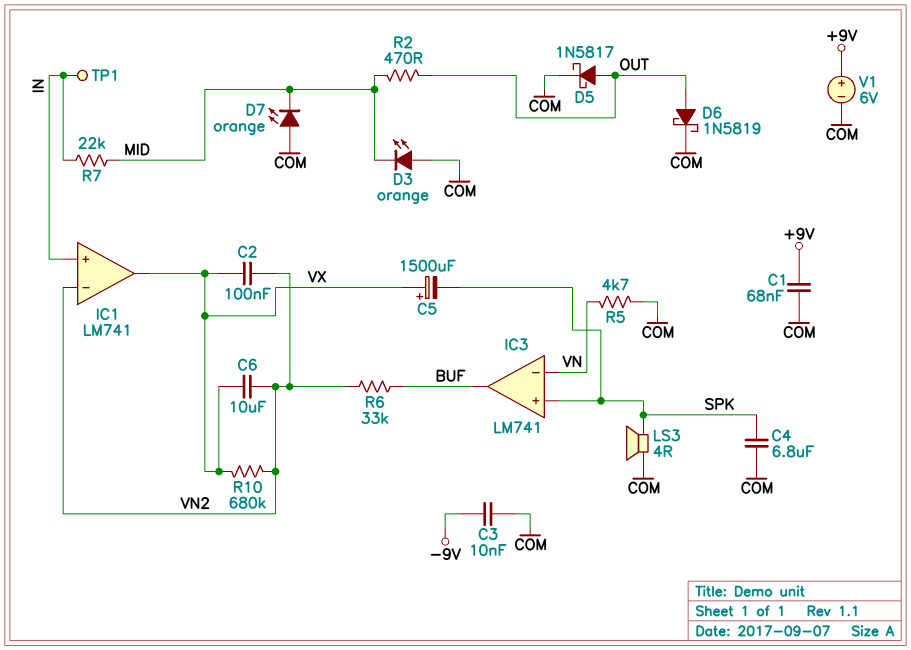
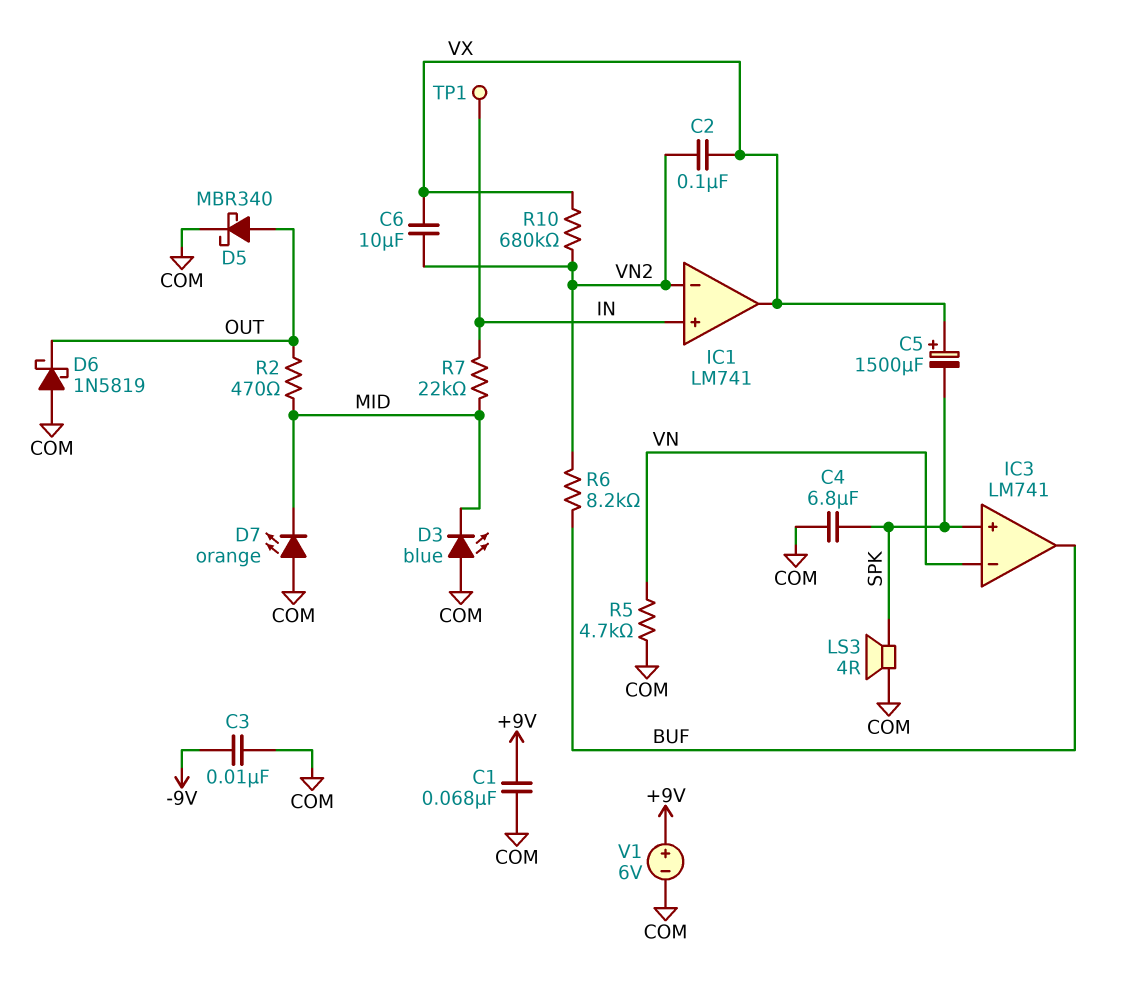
D3: LED orange (A COM, K MID) -> LED blue (A COM, K MID)
D5: schottky 1N5817 (A OUT, K COM) -> schottky MBR340 (A OUT, K COM)
D6: schottky 1N5819 (A OUT, K COM) -> schottky 1N5819 (A COM, K OUT)
R6: 33k (BUF, VN2) -> 8.2k (BUF, VN2)

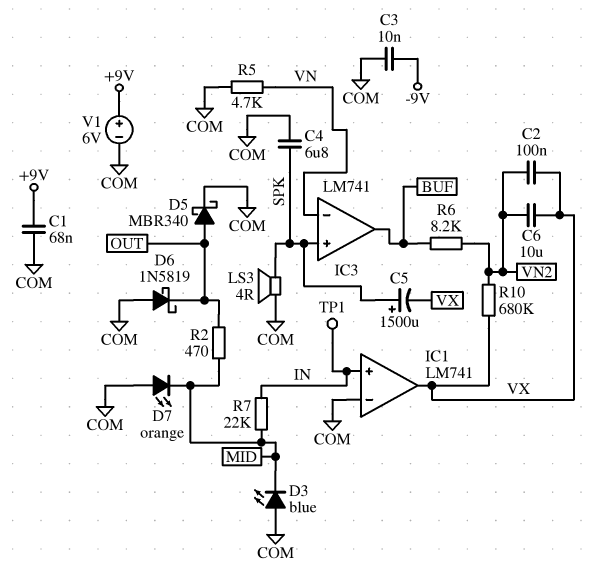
C5: 1500uF (plus VX, minus SPK) -> 1500uF (plus SPK, minus VX)
IC1 pin in-: VN2 -> COM

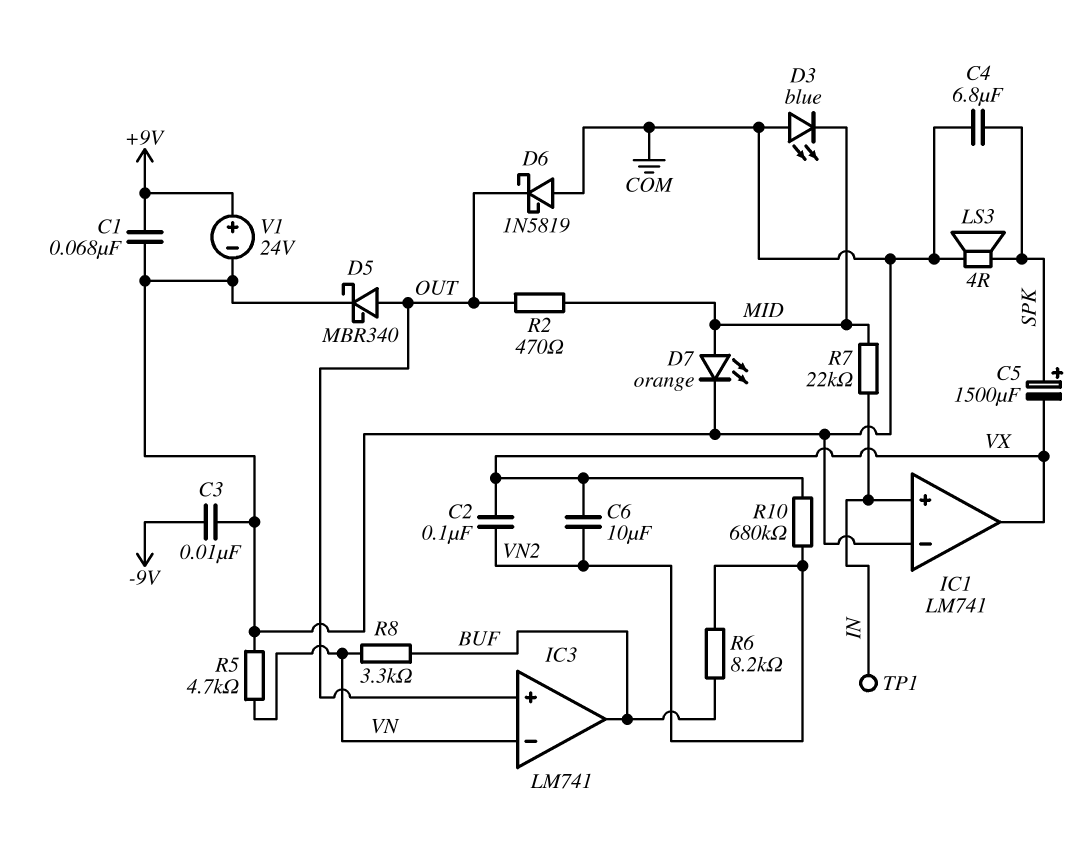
D7: LED orange (A COM, K MID) -> LED orange (A MID, K COM)
IC3 pin in+: SPK -> OUT
R8: none -> 3.3k (BUF, VN)
V1: 6V (plus +9V, minus COM) -> 24V (plus +9V, minus COM)

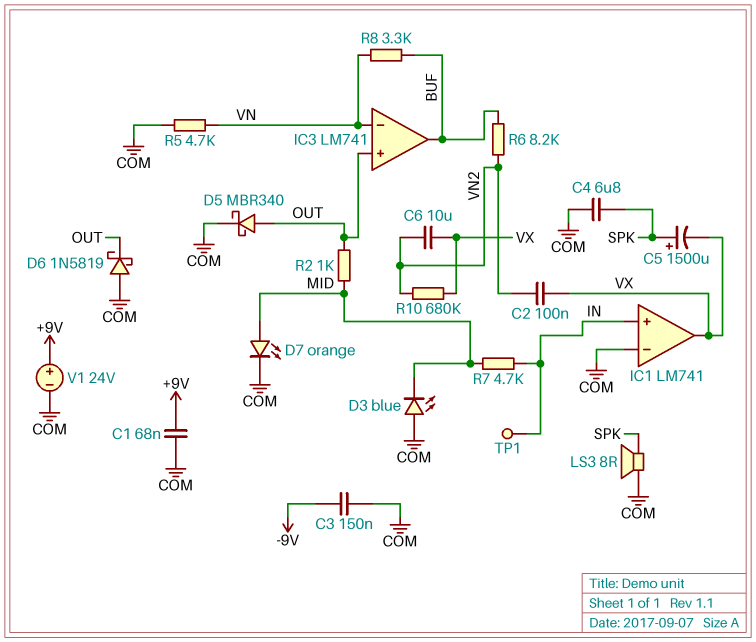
C3: 10nF (-9V, COM) -> 150nF (-9V, COM)
LS3: speaker 4R (COM, SPK) -> speaker 8R (COM, SPK)
R2: 470 (MID, OUT) -> 1k (MID, OUT)
R7: 22k (IN, MID) -> 4.7k (IN, MID)

